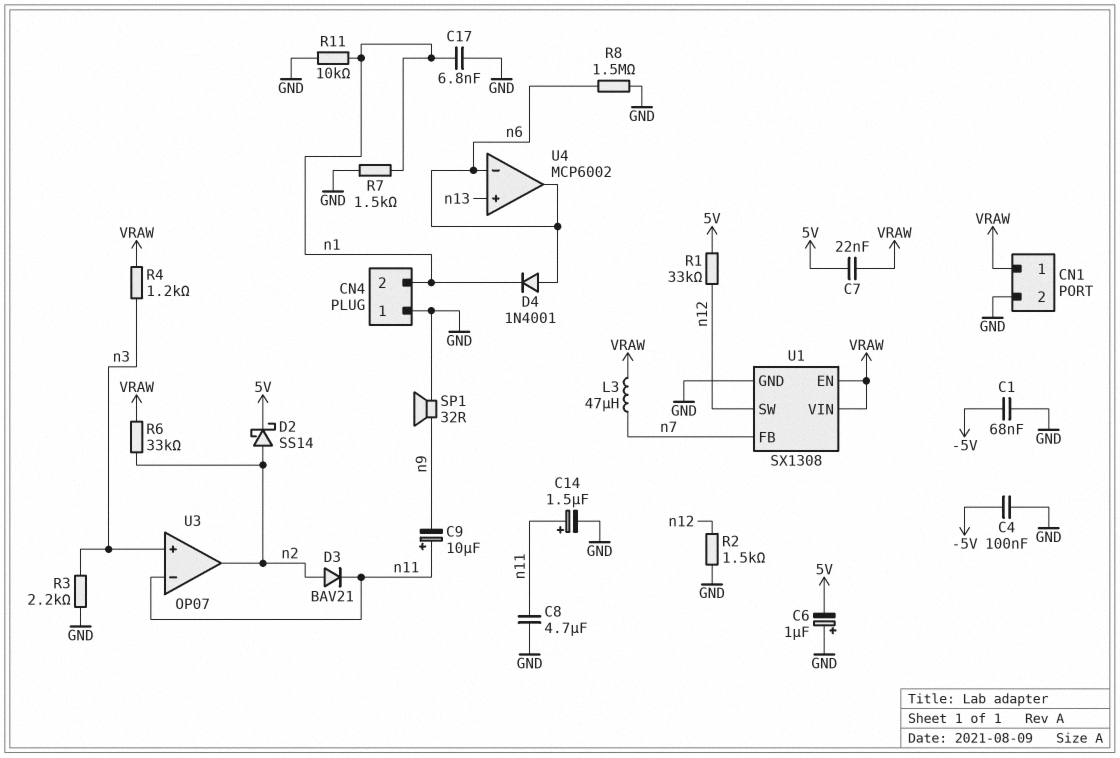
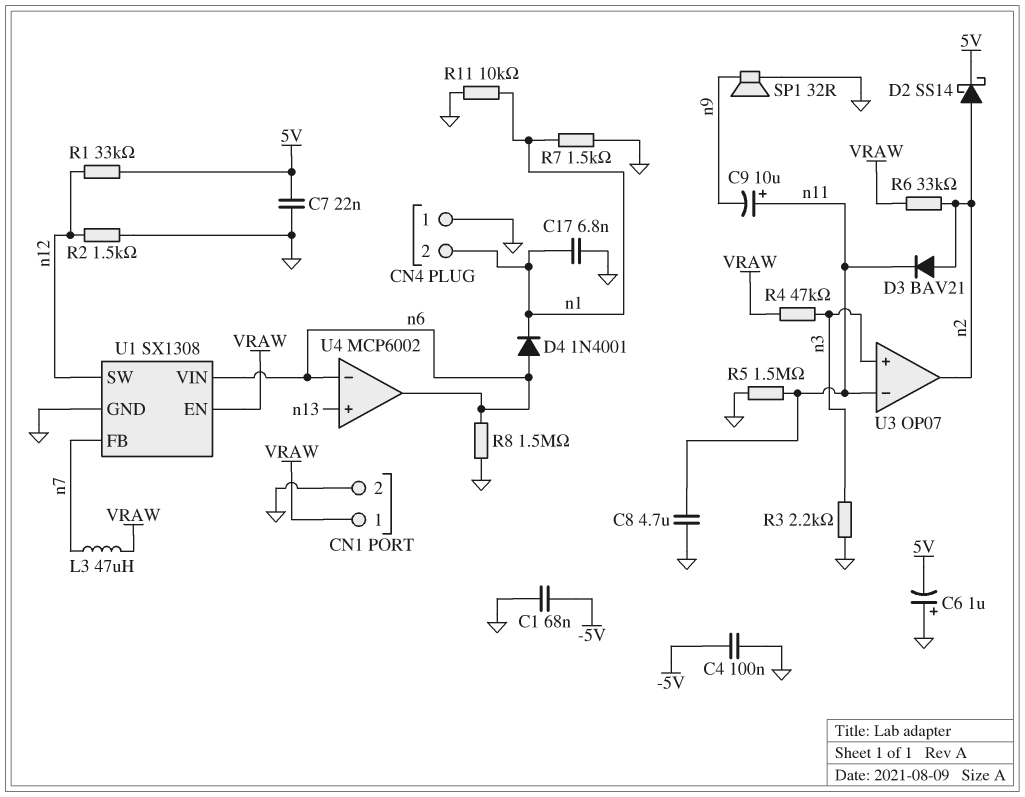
C7: 22nF (5V, VRAW) -> 22nF (5V, GND)
C14: 1.5uF (plus n11, minus GND) -> none
R4: 1.2k (VRAW, n3) -> 47k (VRAW, n3)
R5: none -> 1.5M (GND, n11)
U1 pin VIN: VRAW -> n6

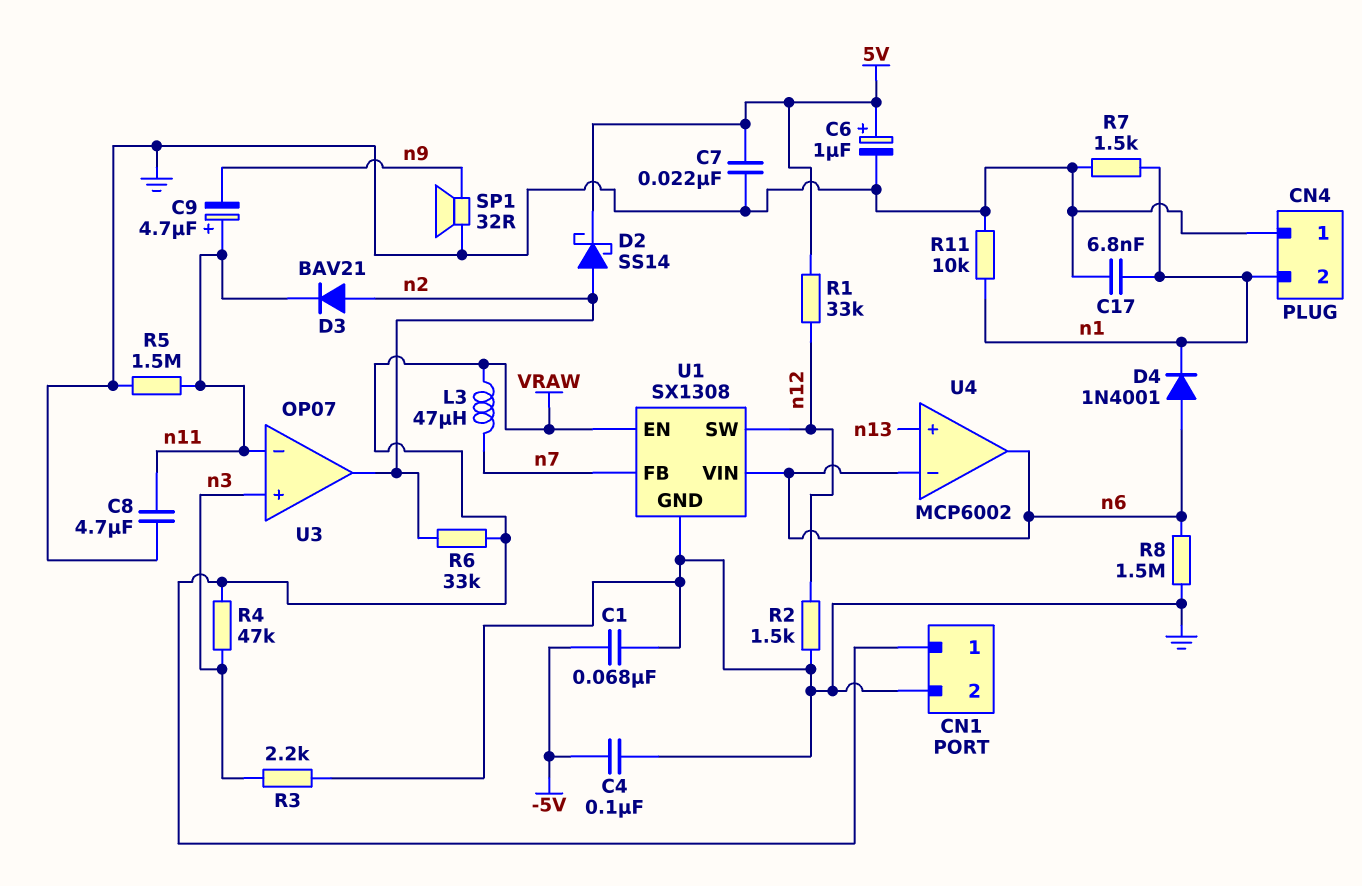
C6: 1uF (plus GND, minus 5V) -> 1uF (plus 5V, minus GND)
C9: 10uF (plus n11, minus n9) -> 4.7uF (plus n11, minus n9)

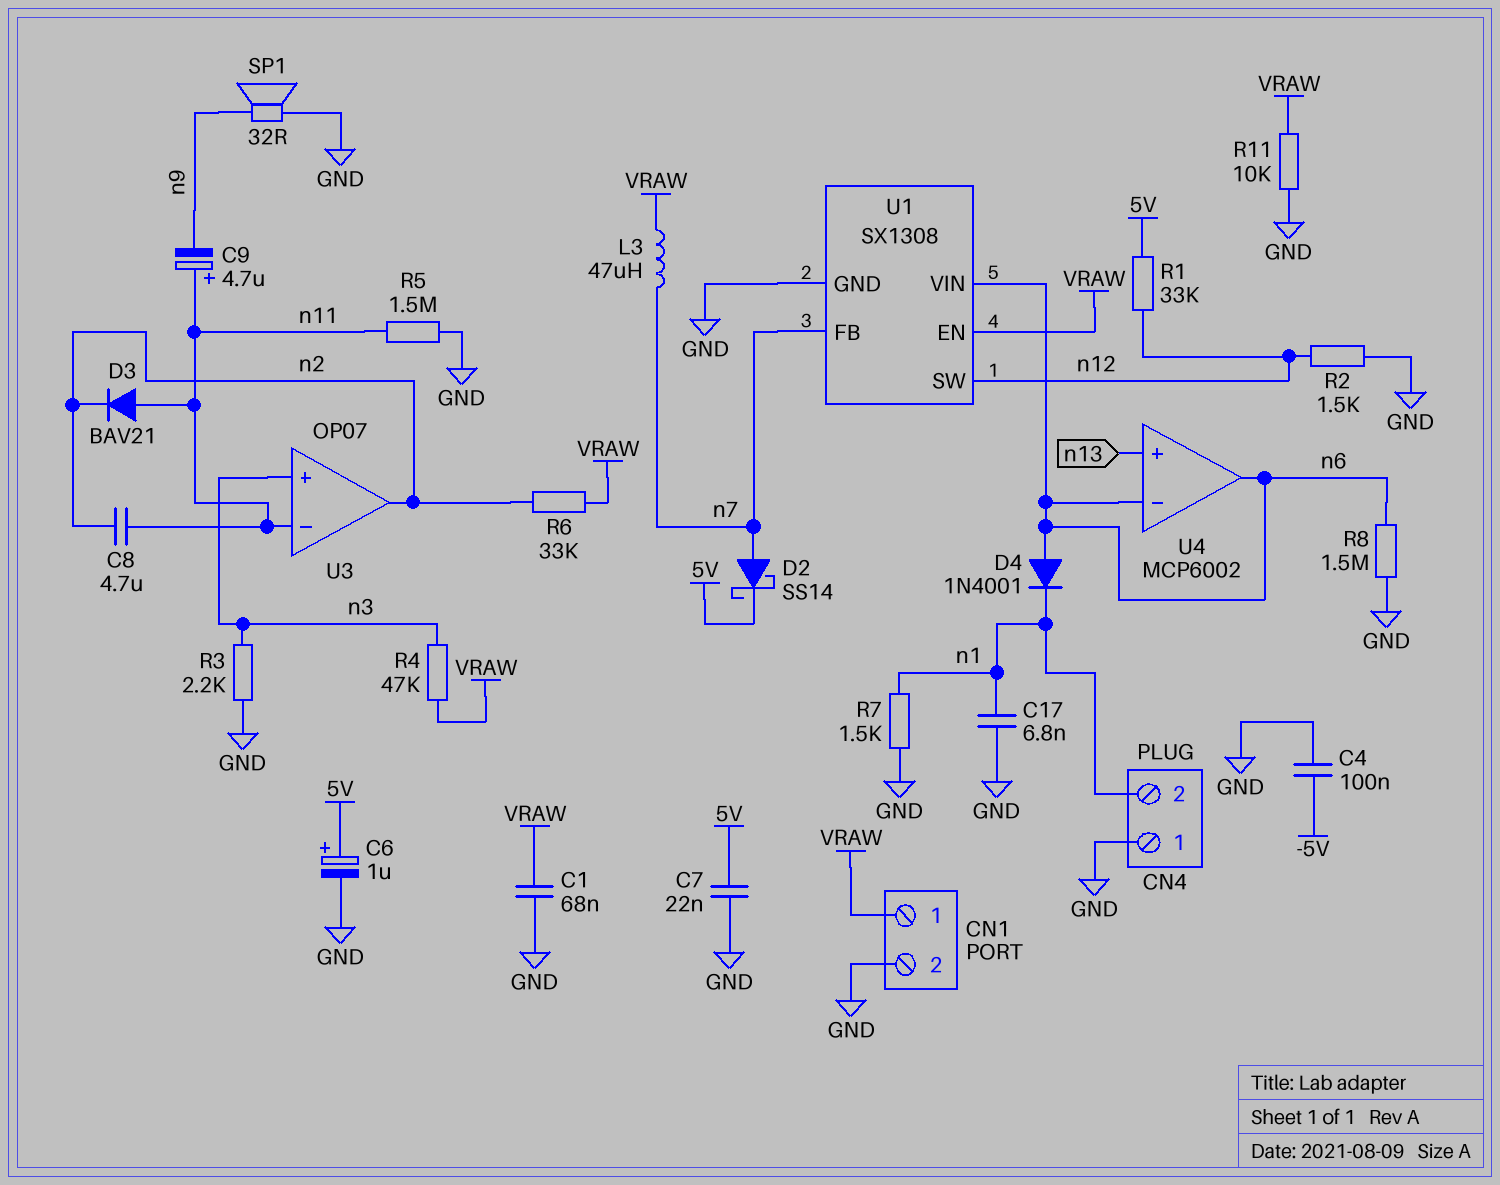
C1: 68nF (-5V, GND) -> 68nF (GND, VRAW)
C8: 4.7uF (GND, n11) -> 4.7uF (n2, n11)
D2: schottky SS14 (A n2, K 5V) -> schottky SS14 (A n7, K 5V)
D3: diode BAV21 (A n2, K n11) -> diode BAV21 (A n11, K n2)
R11: 10k (GND, n1) -> 10k (GND, VRAW)

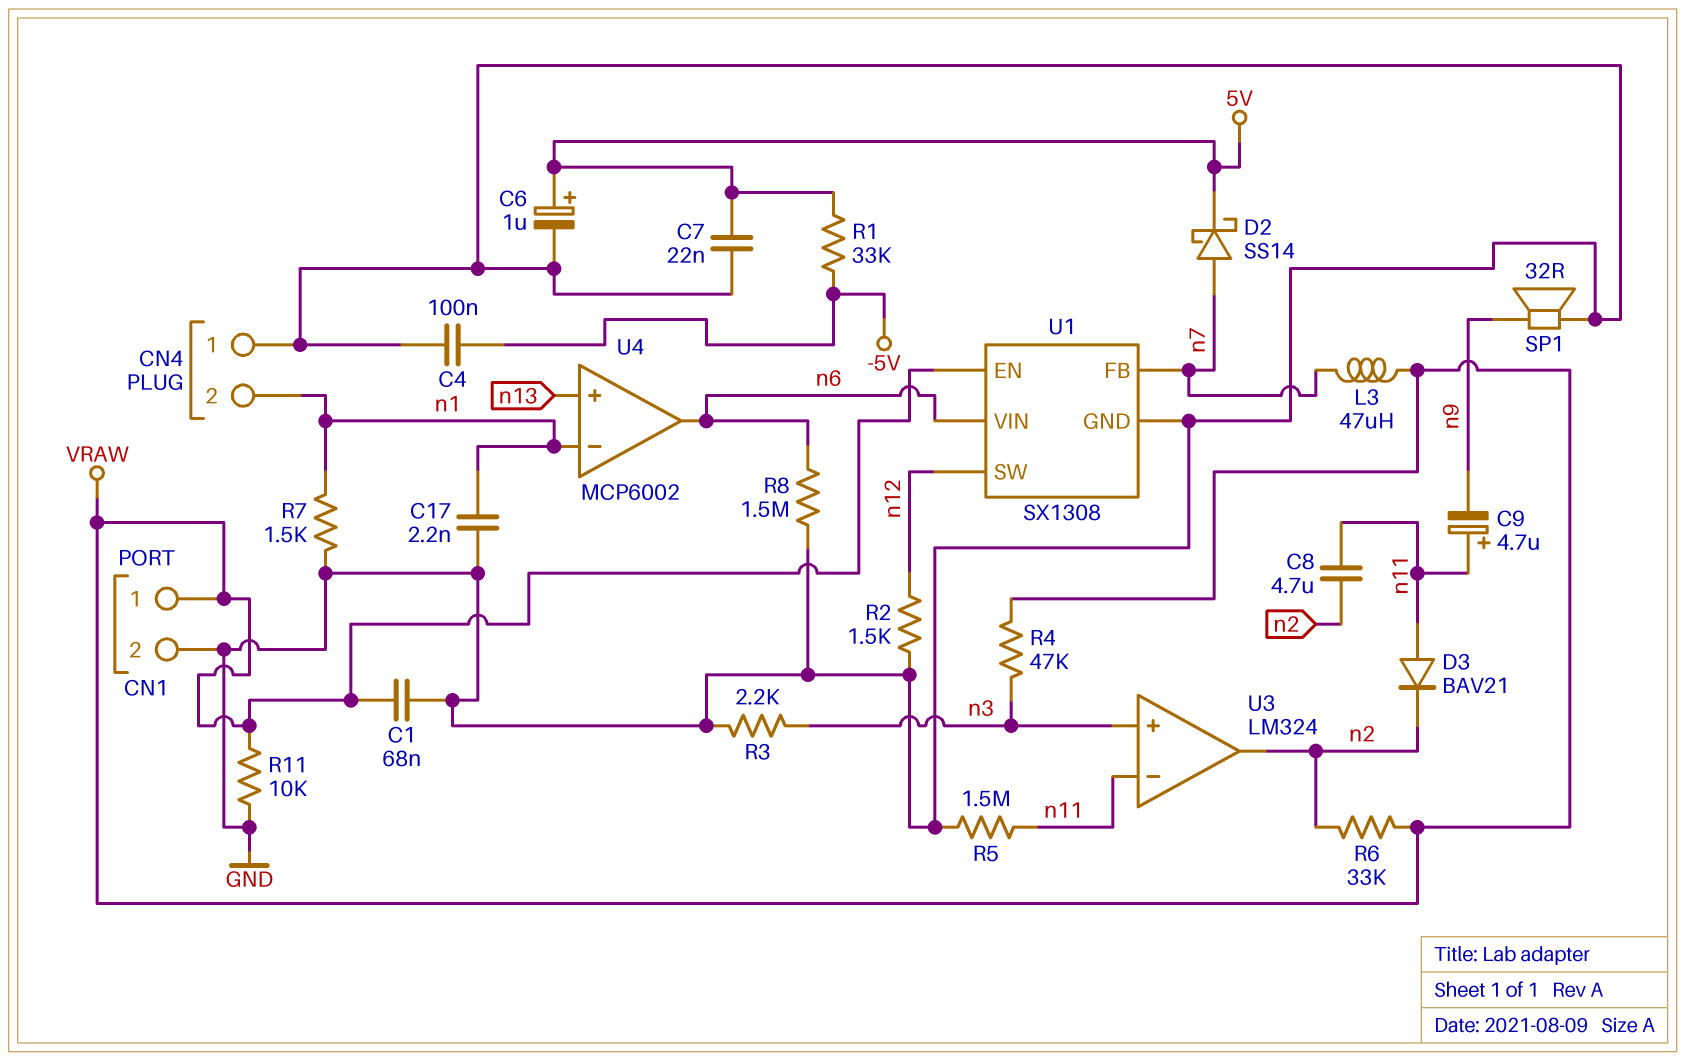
C17: 6.8nF (GND, n1) -> 2.2nF (GND, n1)
D4: diode 1N4001 (A n6, K n1) -> none
R1: 33k (5V, n12) -> 33k (-5V, 5V)
U3: OP07 -> LM324
U4 pin in-: n6 -> n1

